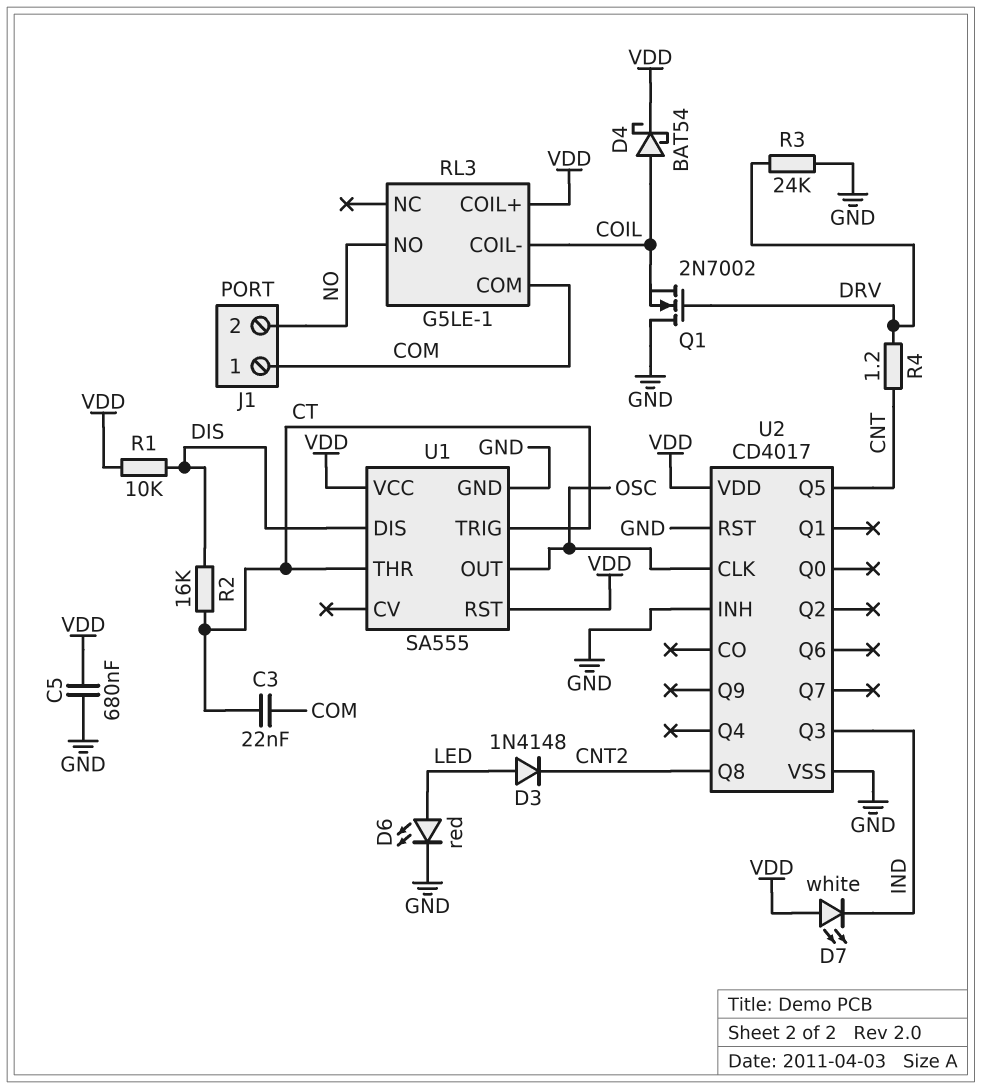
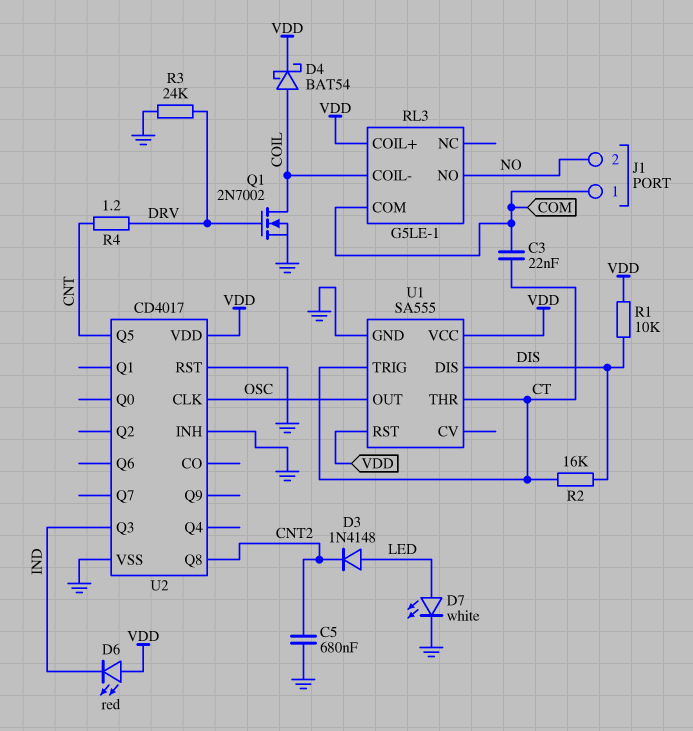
C5: 680nF (GND, VDD) -> 680nF (CNT2, GND)
D6: LED red (A LED, K GND) -> LED red (A VDD, K IND)
D7: LED white (A VDD, K IND) -> LED white (A LED, K GND)
Q1: NMOS 2N7002 (G DRV, D GND, S COIL) -> NMOS 2N7002 (G DRV, D COIL, S GND)

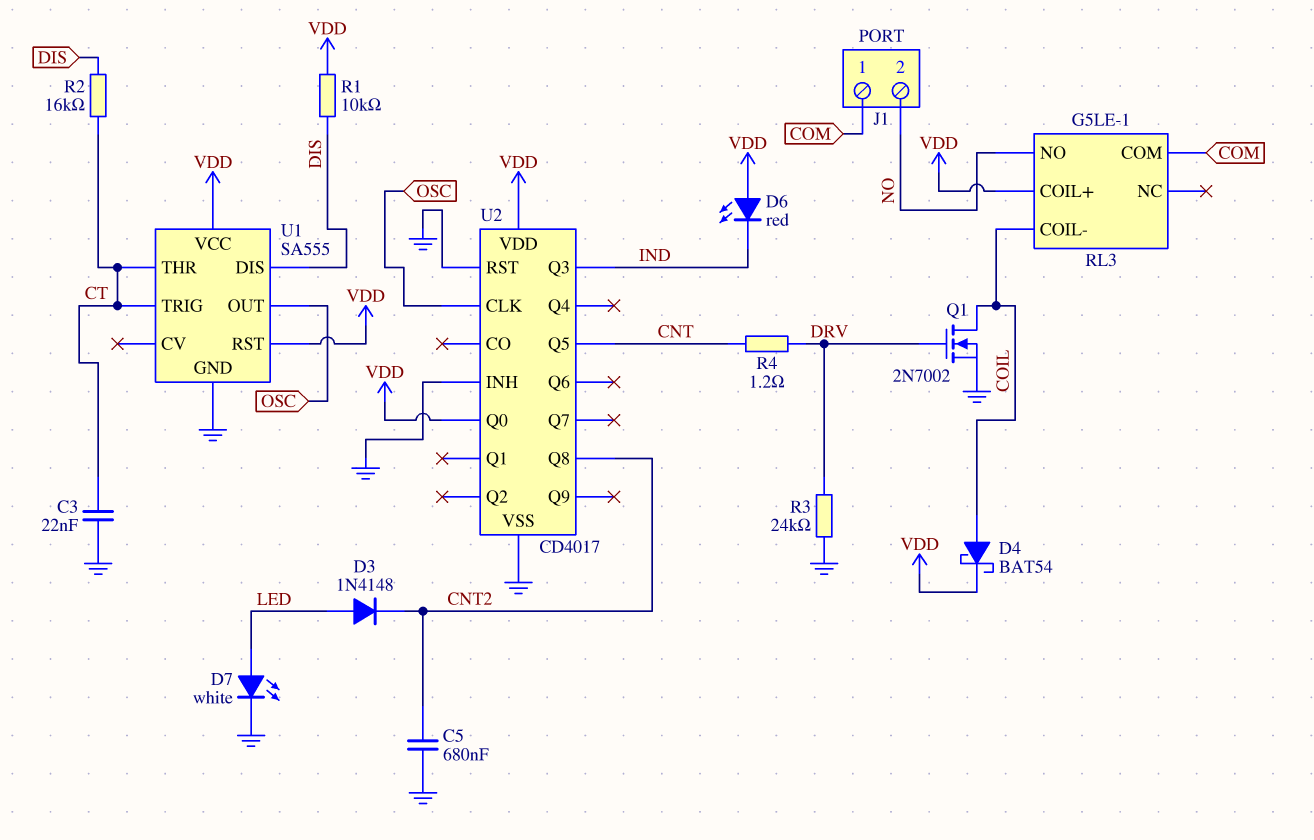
C3: 22nF (COM, CT) -> 22nF (CT, GND)
U2 pin Q0: none -> VDD

